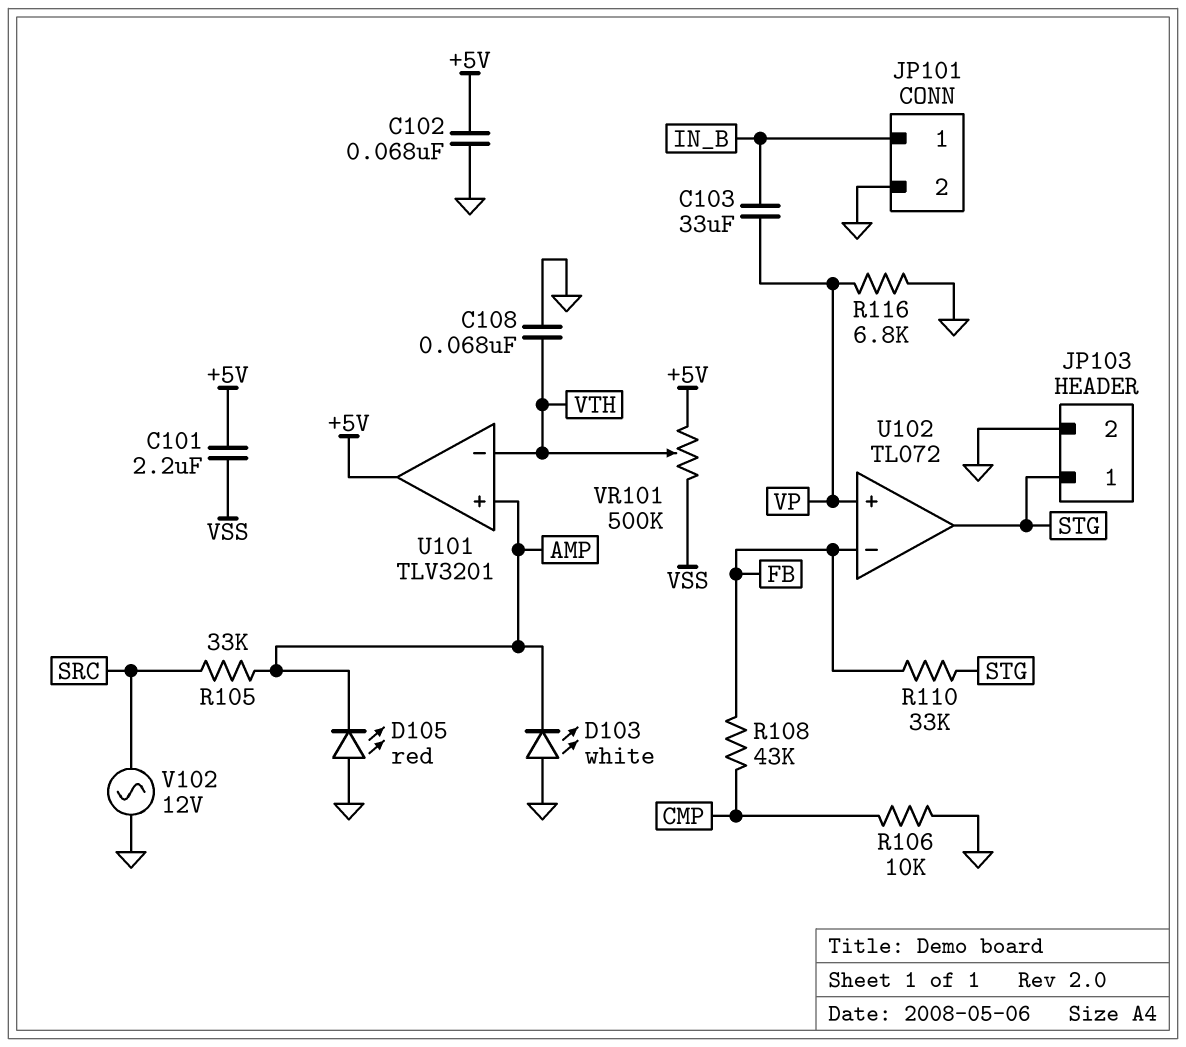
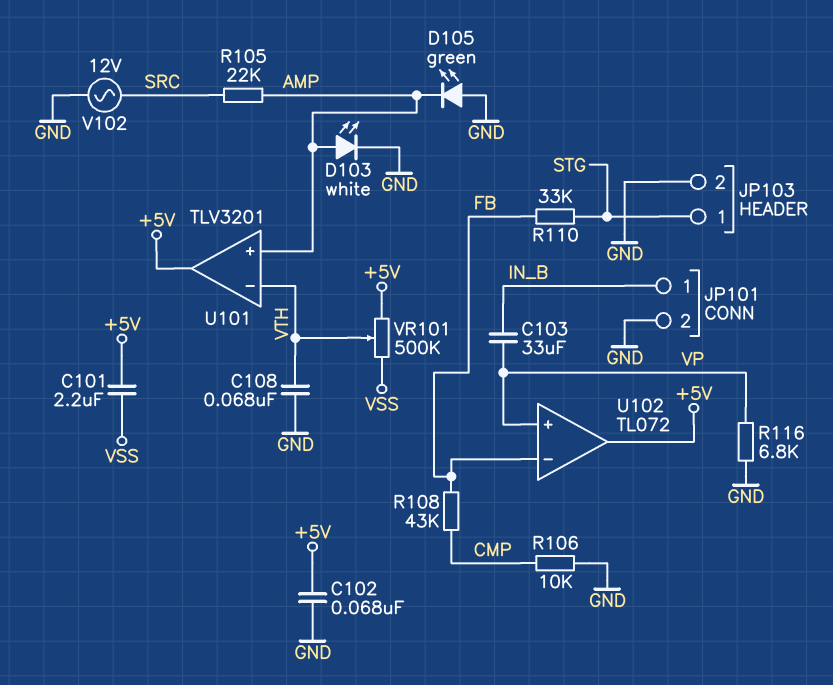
D103: LED white (A GND, K AMP) -> LED white (A AMP, K GND)
D105: LED red (A GND, K AMP) -> LED green (A GND, K AMP)
R105: 33k (AMP, SRC) -> 22k (AMP, SRC)
U102 pin out: STG -> +5V

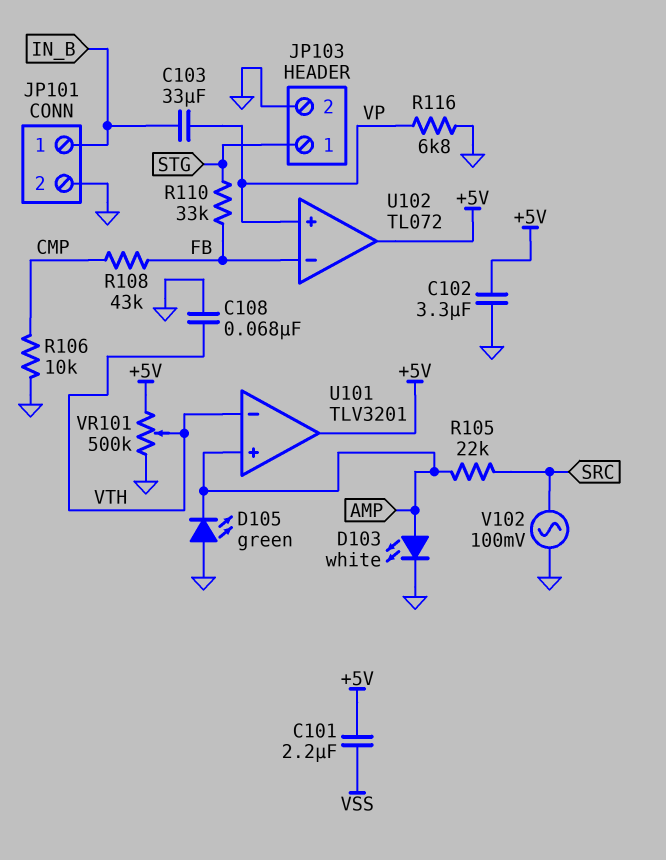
C102: 68nF (+5V, GND) -> 3.3uF (+5V, GND)
V102: AC 12V (GND, SRC) -> AC 100mV (GND, SRC)
VR101: 500k (+5V, VSS, wiper VTH) -> 500k (+5V, GND, wiper VTH)

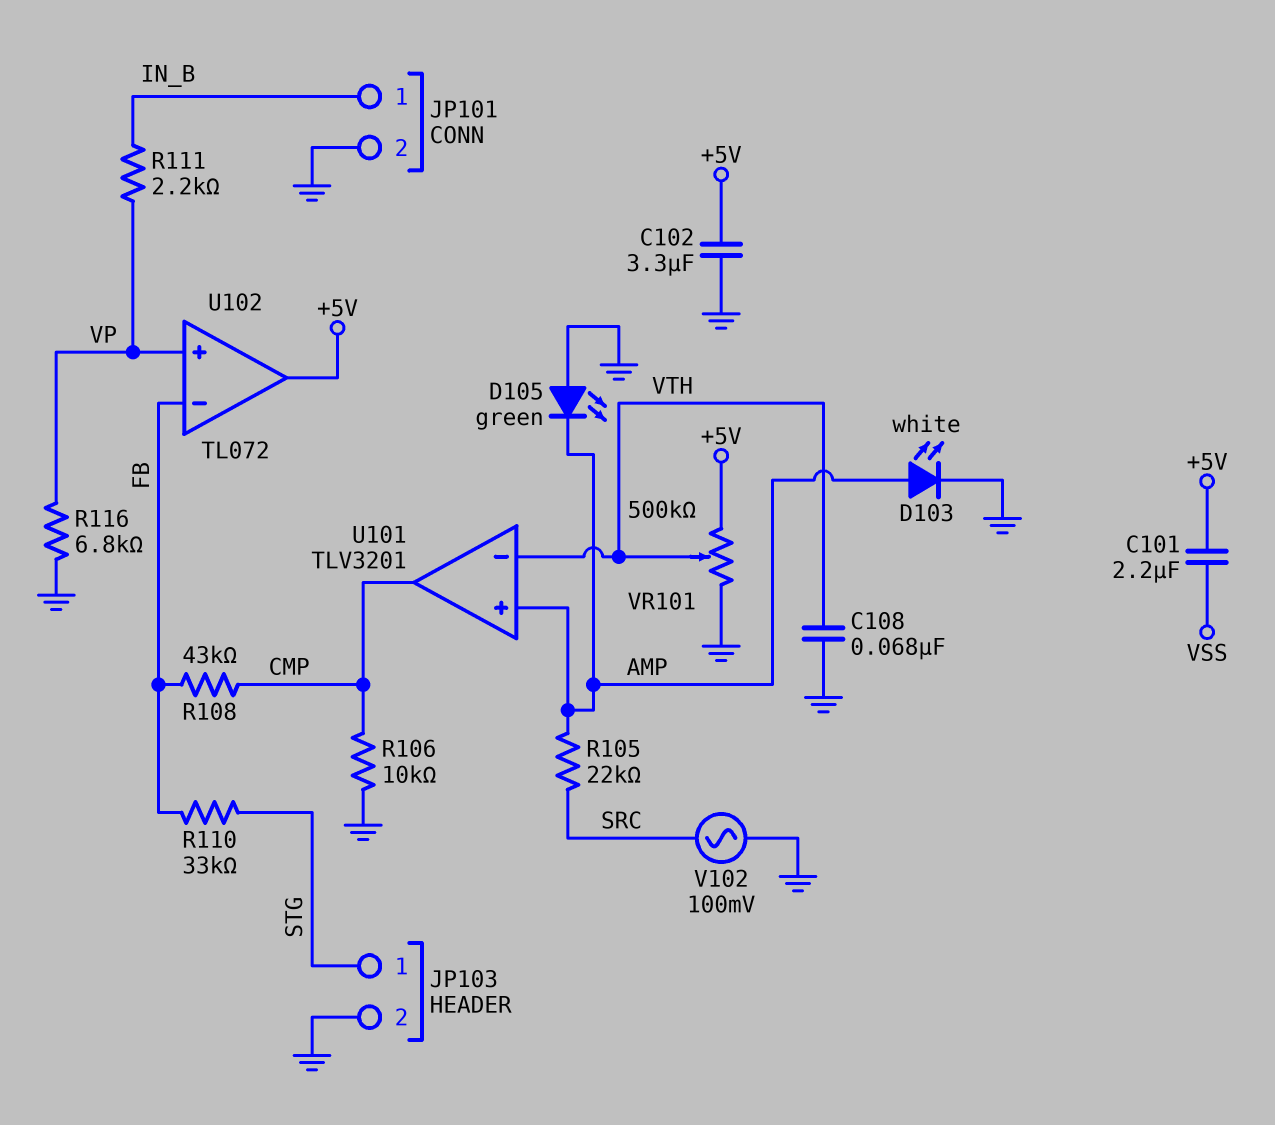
C103: 33uF (IN_B, VP) -> none
R111: none -> 2.2k (IN_B, VP)
U101 pin out: +5V -> CMP

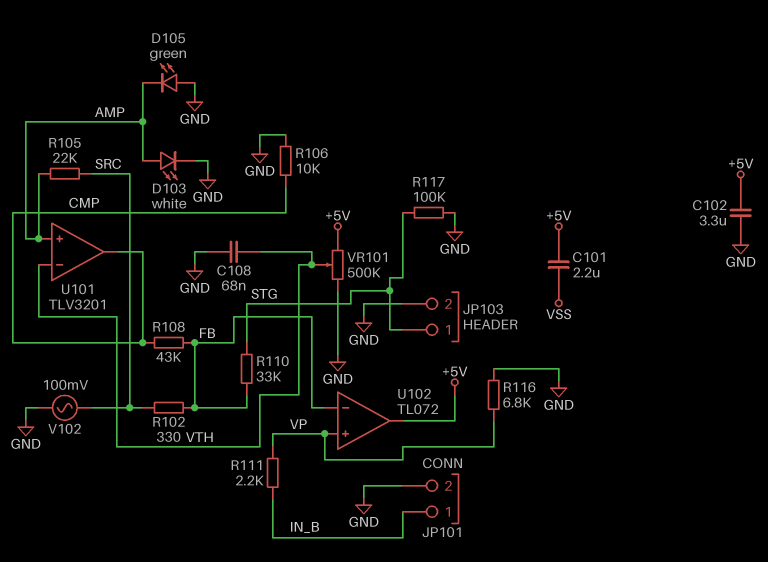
R102: none -> 330 (FB, SRC)
R117: none -> 100k (GND, STG)

